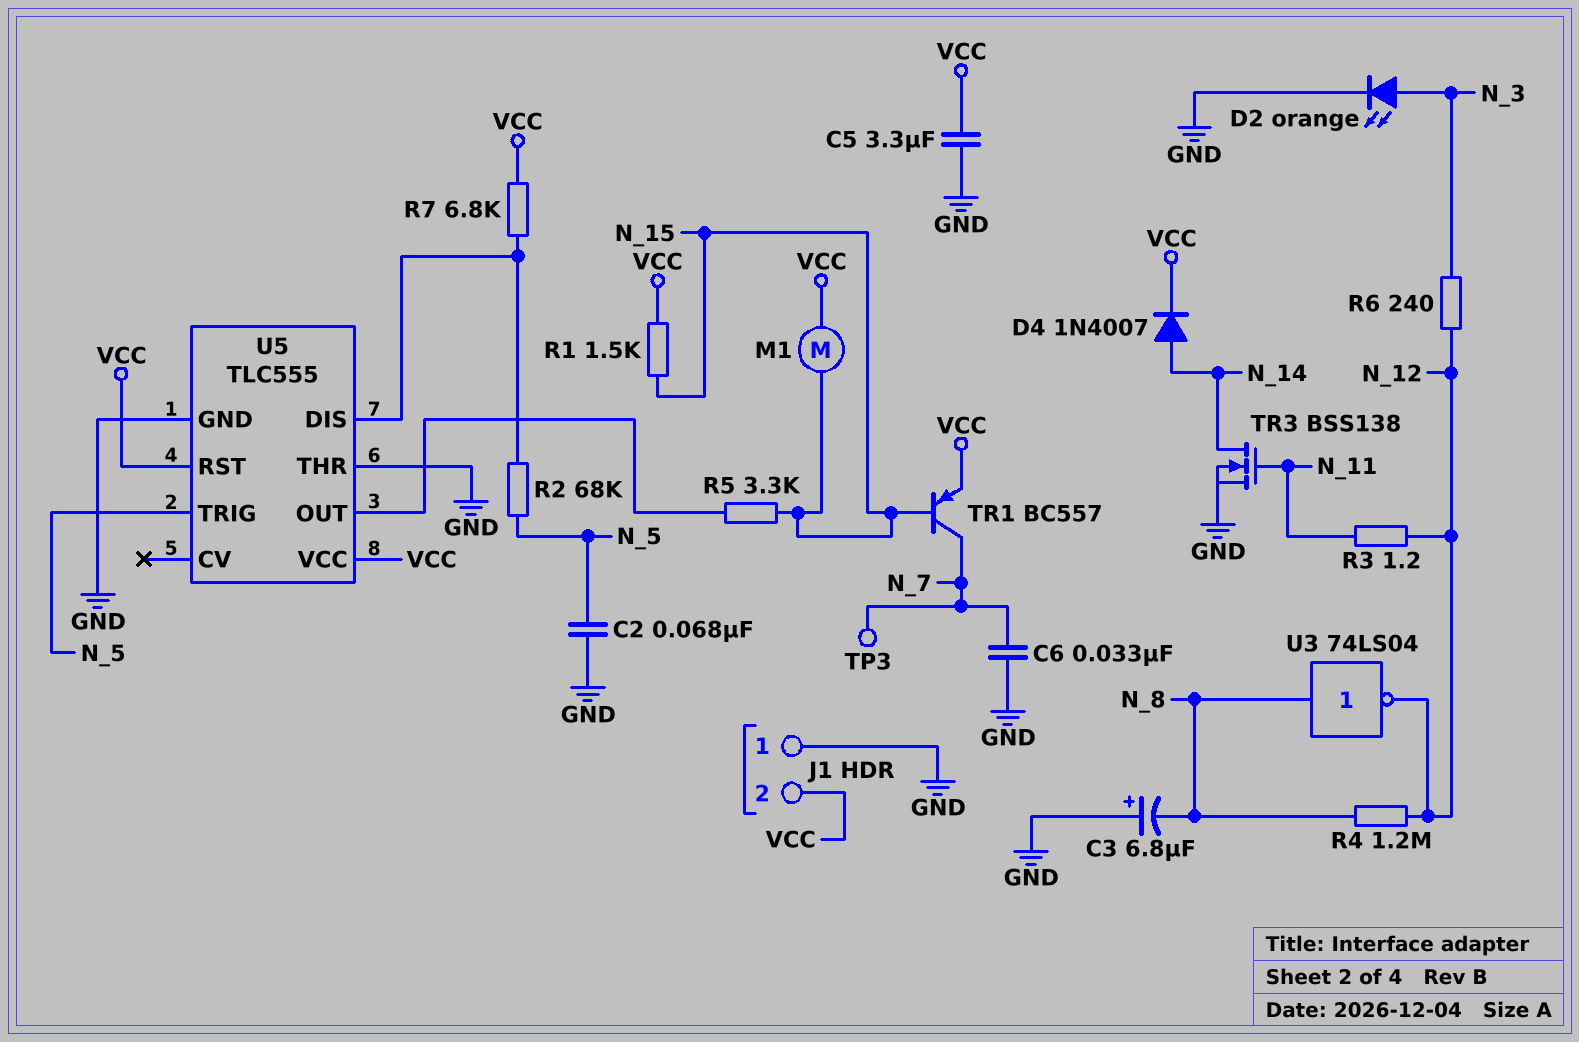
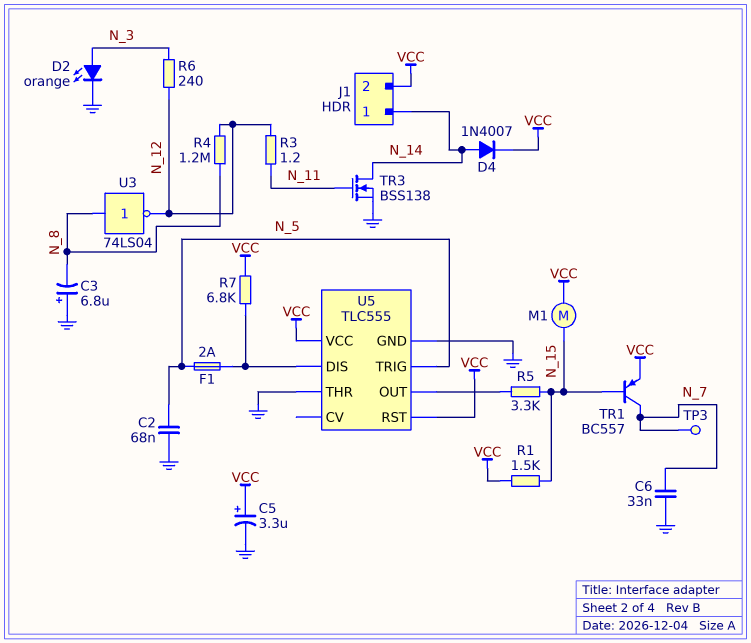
C5: 3.3uF (GND, VCC) -> 3.3uF (plus VCC, minus GND)
F1: none -> 2A (N_5, U5/DIS)
J1 pin 1: GND -> N_14
R2: 68k (N_5, U5/DIS) -> none

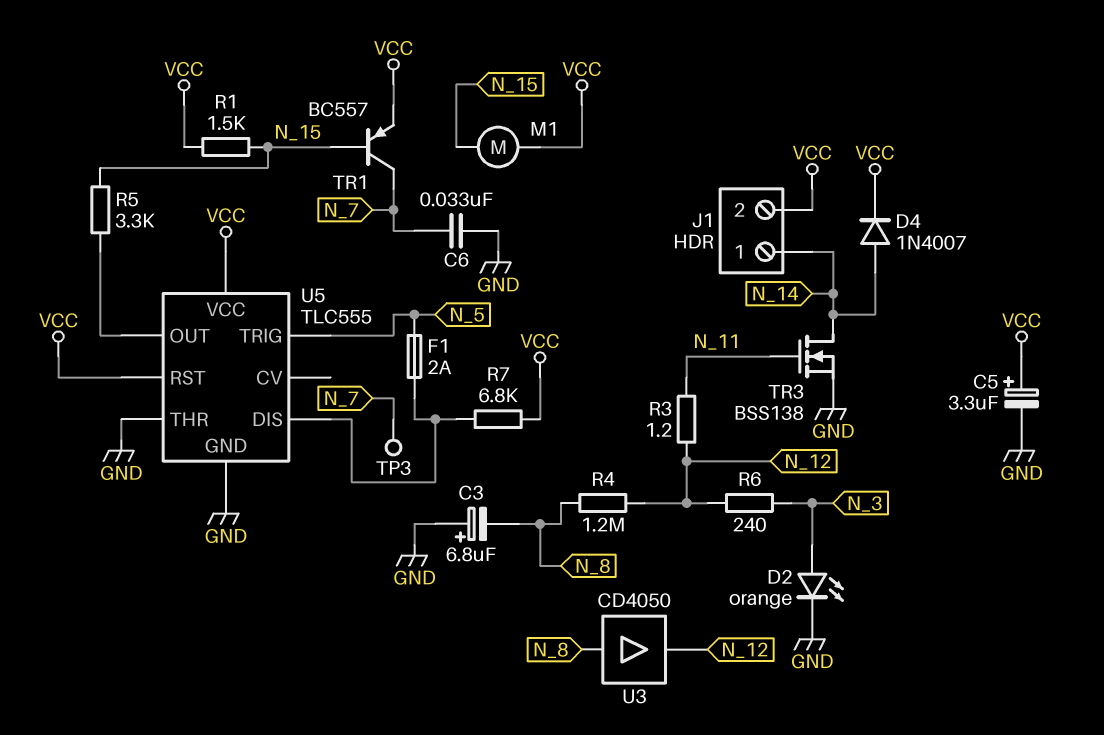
C2: 68nF (GND, N_5) -> none
U3: NOT 74LS04 (in N_8, out N_12) -> buffer CD4050 (in N_8, out N_12)

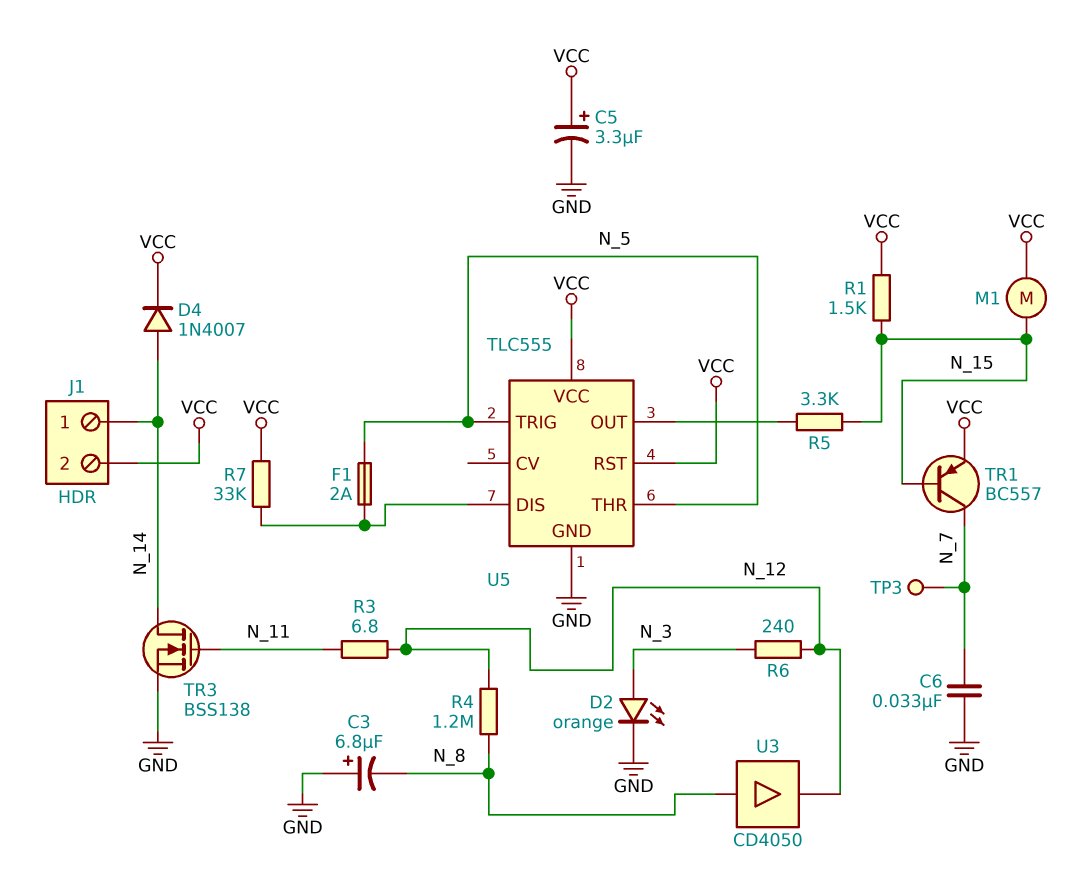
R3: 1.2 (N_11, N_12) -> 6.8 (N_11, N_12)
R7: 6.8k (U5/DIS, VCC) -> 33k (U5/DIS, VCC)
U5 pin THR: GND -> N_5

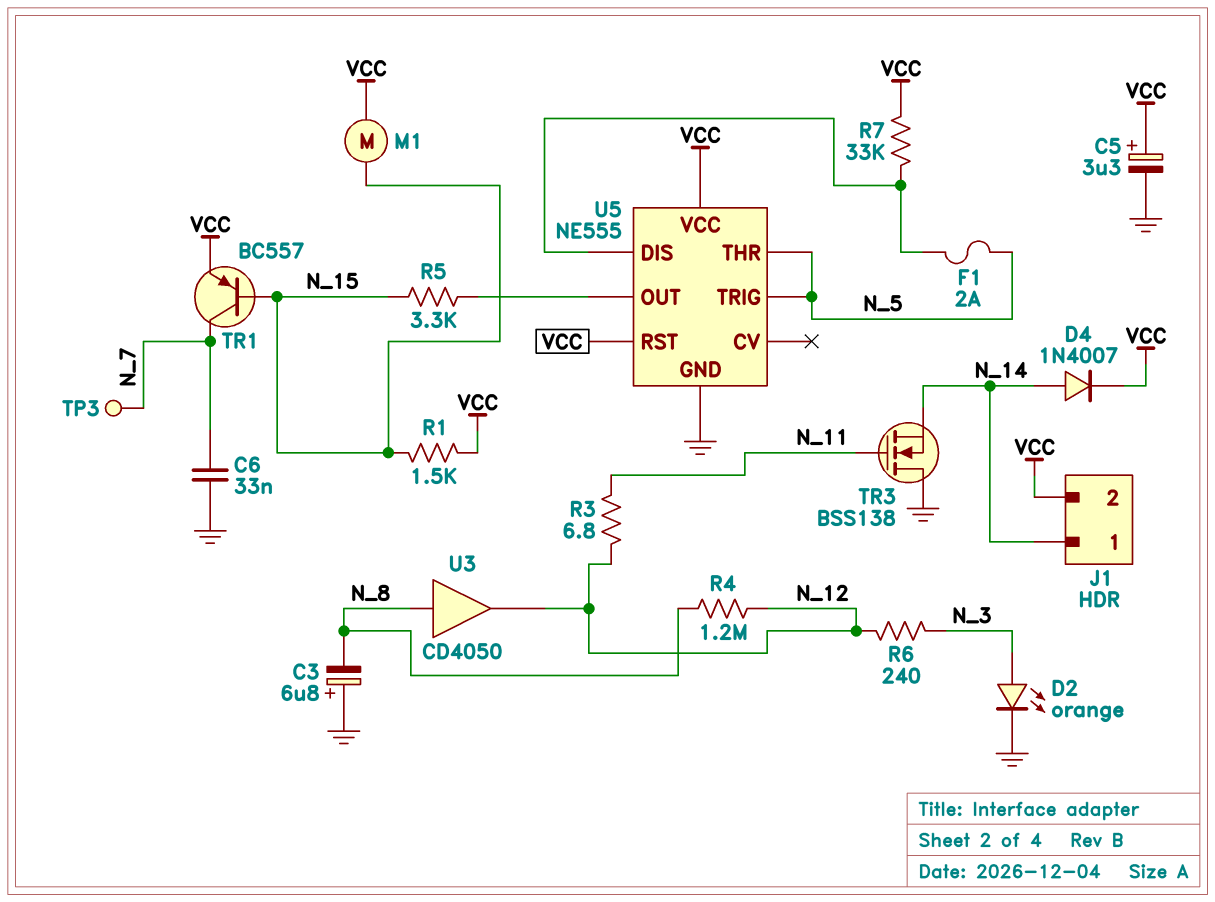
TR3: NMOS BSS138 (G N_11, D N_14, S GND) -> NMOS BSS138 (G N_11, D GND, S N_14)
U5: TLC555 -> NE555

